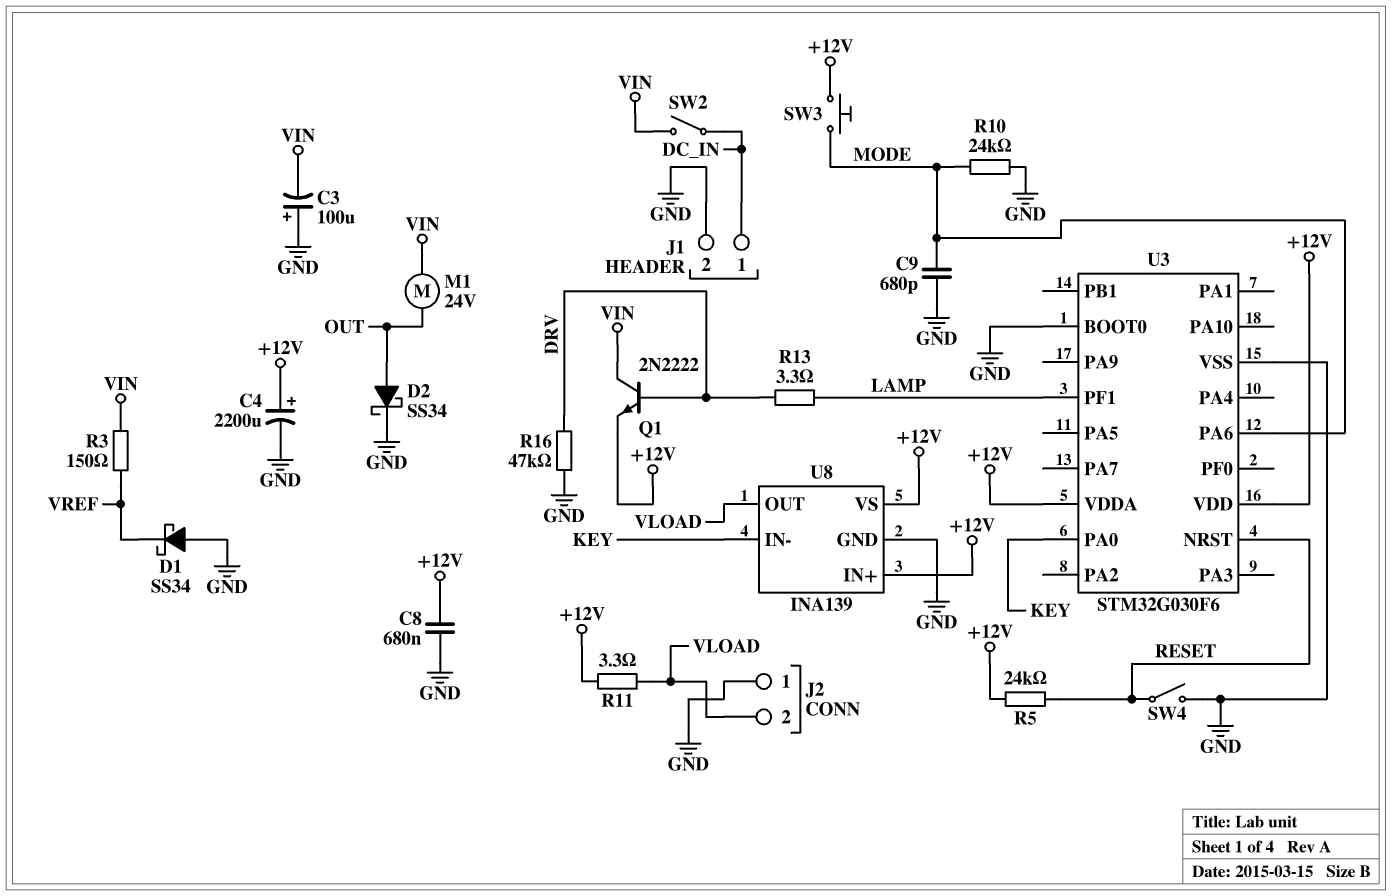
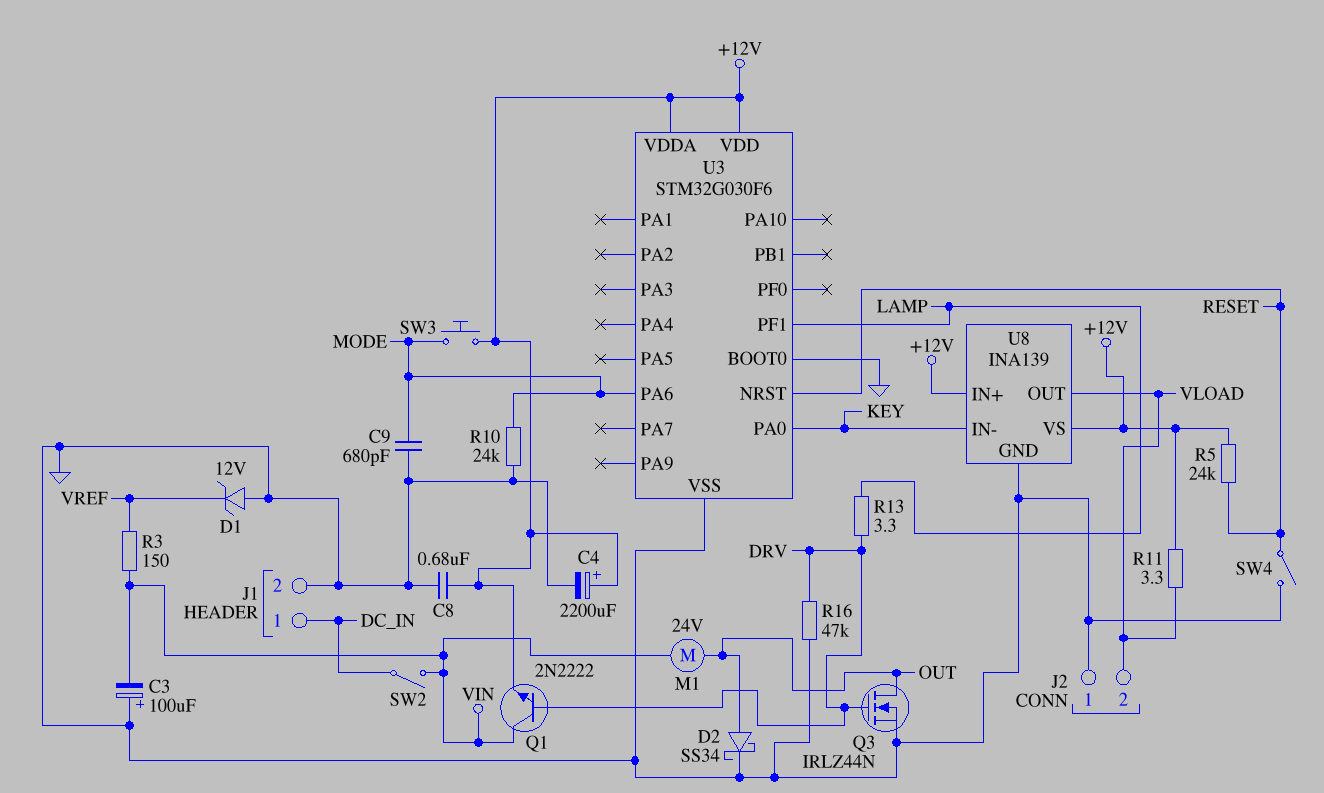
D1: schottky SS34 (A GND, K VREF) -> zener 12V (A GND, K VREF)
Q3: none -> NMOS IRLZ44N (G DRV, D OUT, S GND)

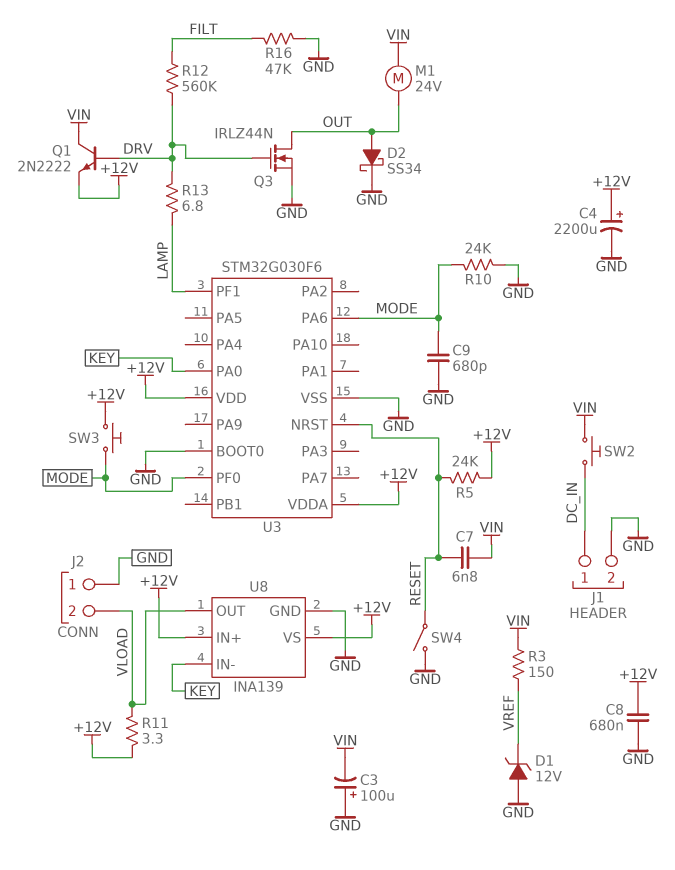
C7: none -> 6.8nF (RESET, VIN)
R12: none -> 560k (DRV, FILT)
R13: 3.3 (DRV, LAMP) -> 6.8 (DRV, LAMP)
R16: 47k (DRV, GND) -> 47k (FILT, GND)
SW2: switch (DC_IN, VIN) -> button (DC_IN, VIN)
U3 pin PF0: none -> MODE

